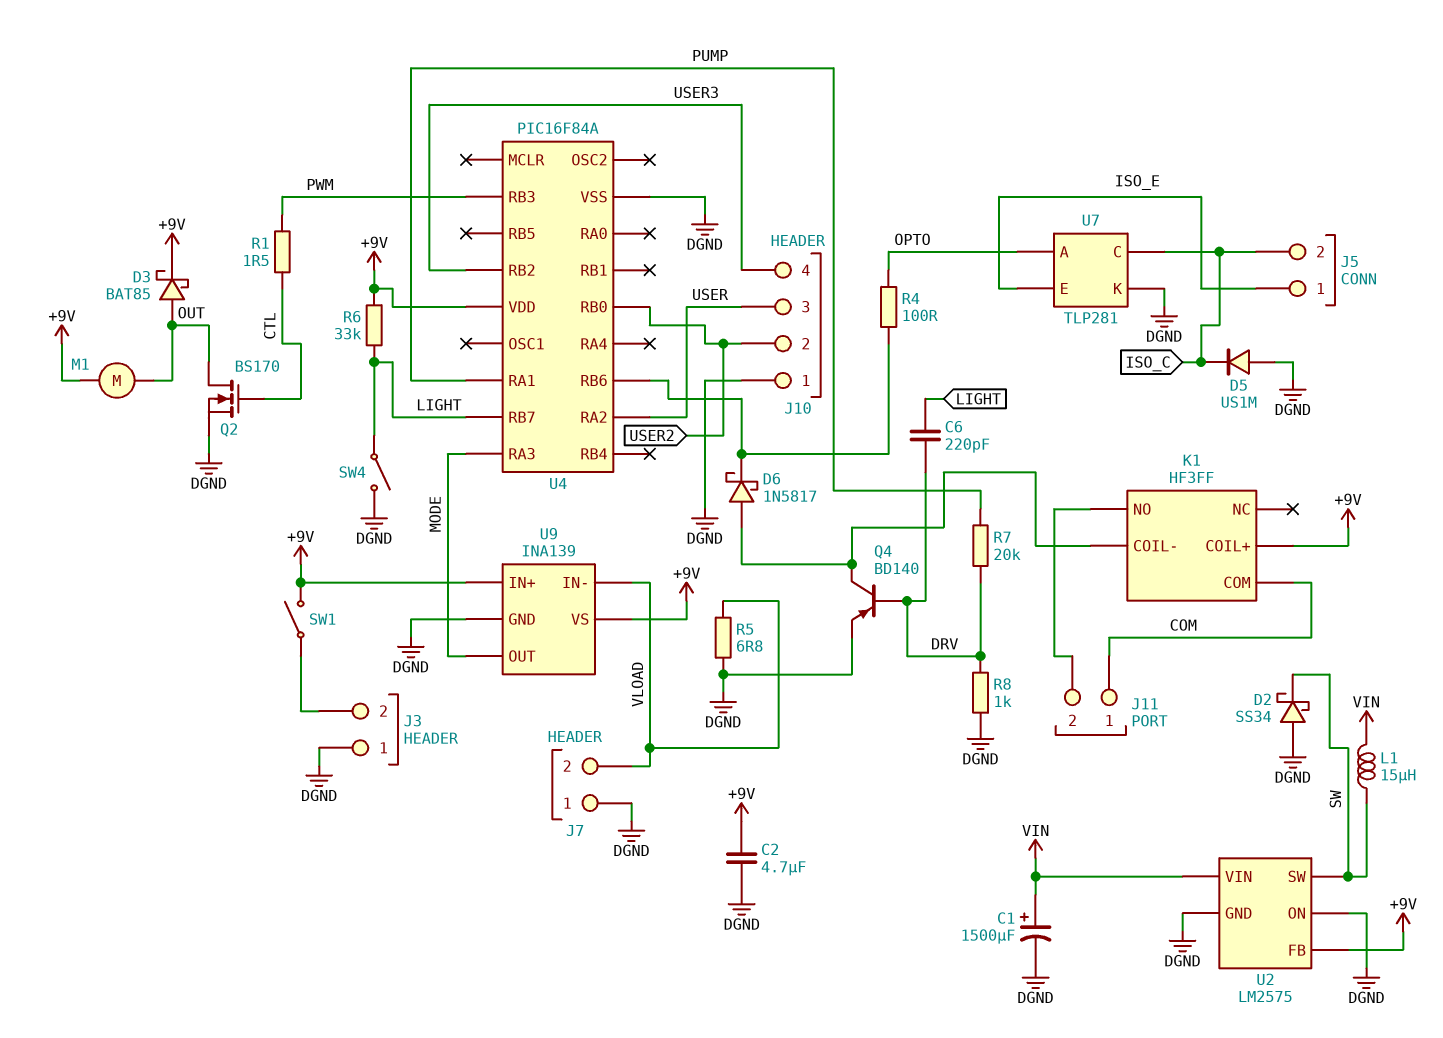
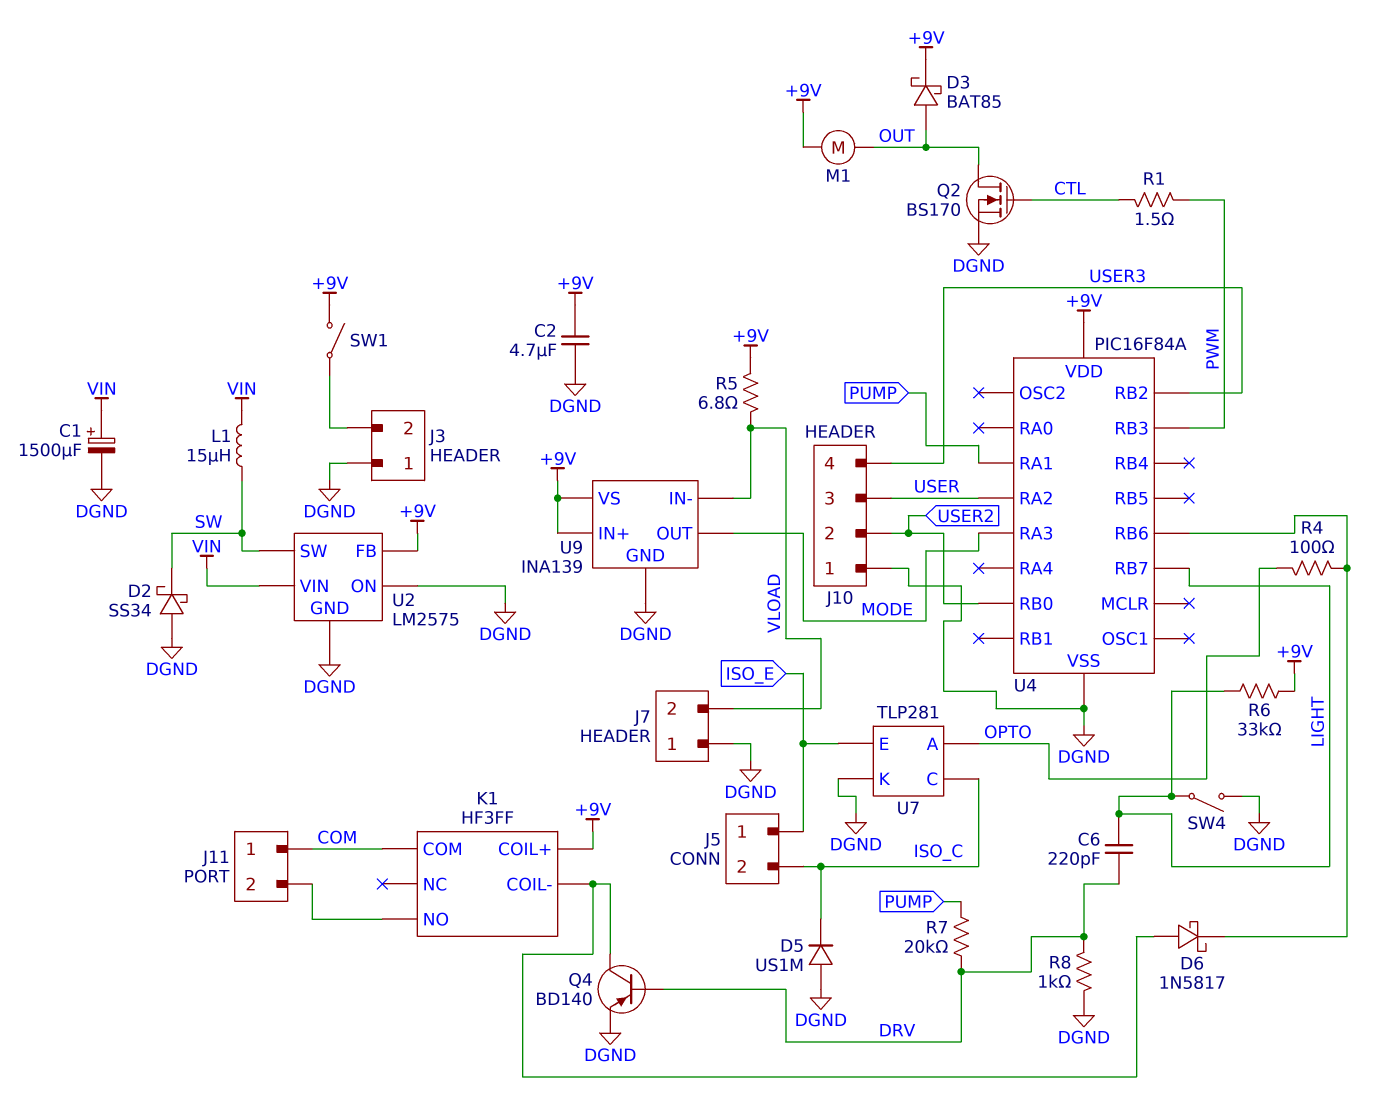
R5: 6.8 (DGND, VLOAD) -> 6.8 (+9V, VLOAD)

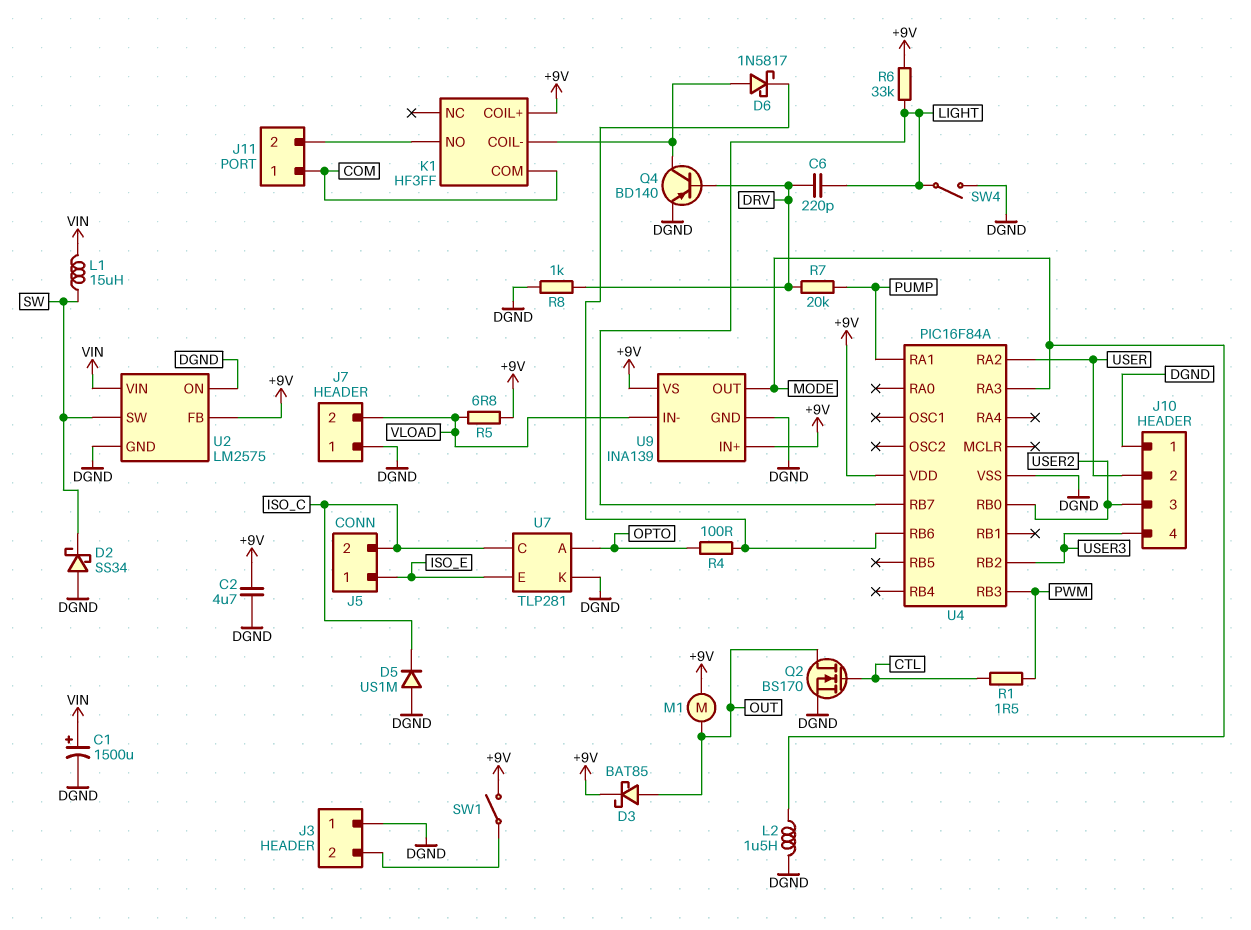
J10 pin 2: USER2 -> USER
J10 pin 3: USER -> USER2
L2: none -> 1.5uH (DGND, MODE)

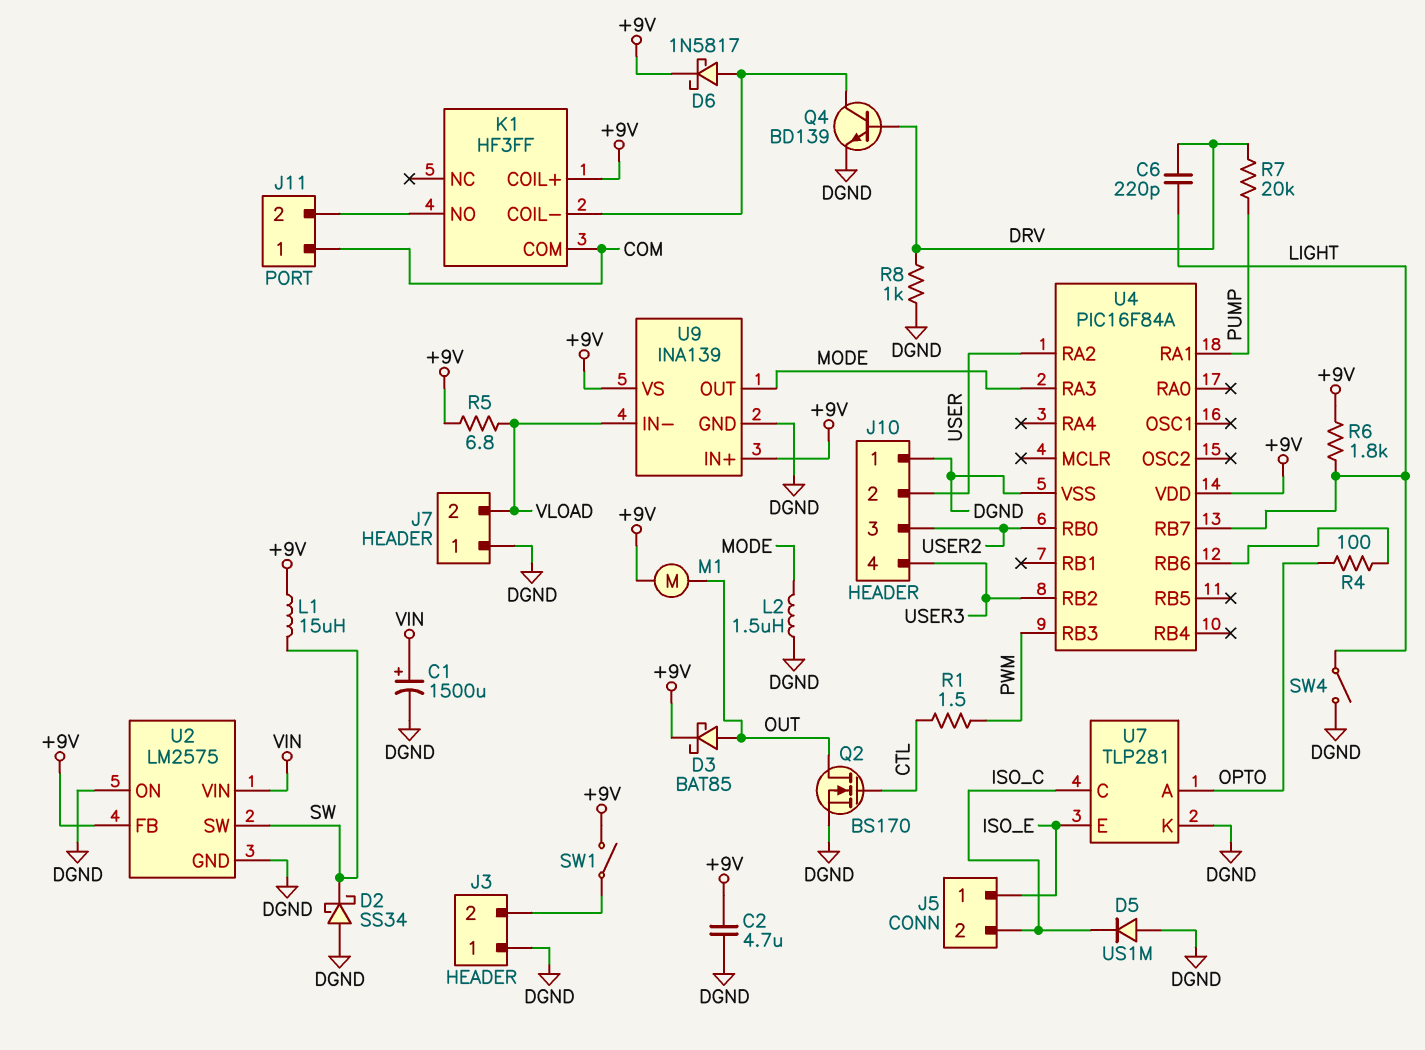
D6: schottky 1N5817 (A K1/COIL-, K U4/RB6) -> schottky 1N5817 (A K1/COIL-, K +9V)
L1: 15uH (SW, VIN) -> 15uH (+9V, SW)
Q4: PNP BD140 (B DRV, C K1/COIL-, E DGND) -> NPN BD139 (B DRV, C K1/COIL-, E DGND)
R6: 33k (+9V, LIGHT) -> 1.8k (+9V, LIGHT)

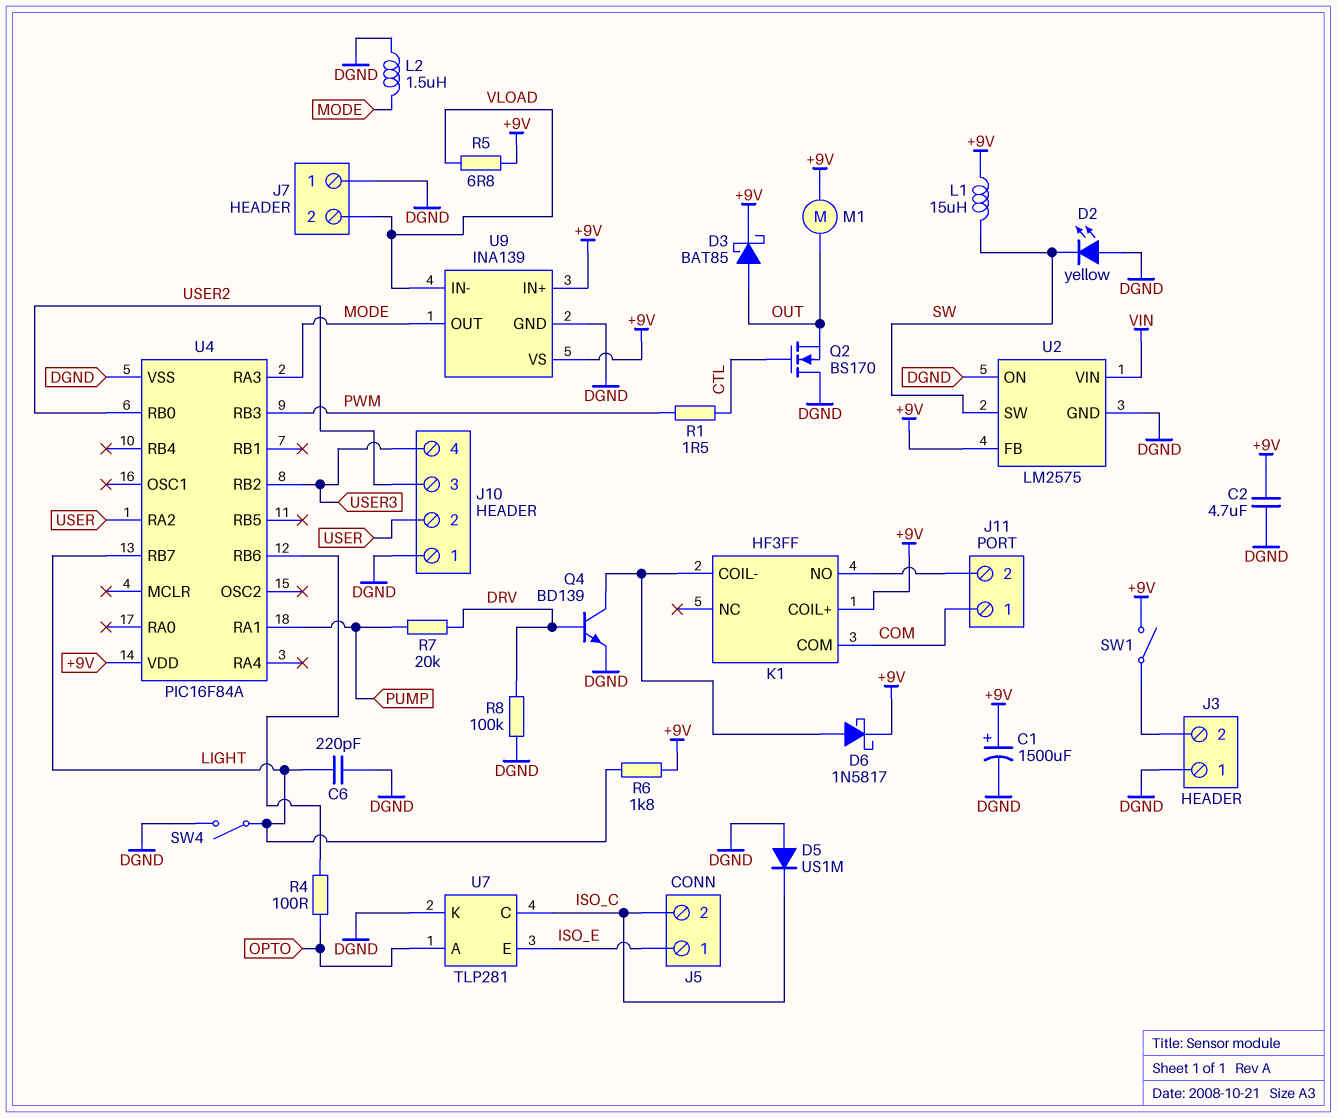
C1: 1500uF (plus VIN, minus DGND) -> 1500uF (plus +9V, minus DGND)
C6: 220pF (DRV, LIGHT) -> 220pF (DGND, LIGHT)
D2: schottky SS34 (A DGND, K SW) -> LED yellow (A DGND, K SW)
Q2: NMOS BS170 (G CTL, D OUT, S DGND) -> NMOS BS170 (G CTL, D DGND, S OUT)
R8: 1k (DGND, DRV) -> 100k (DGND, DRV)

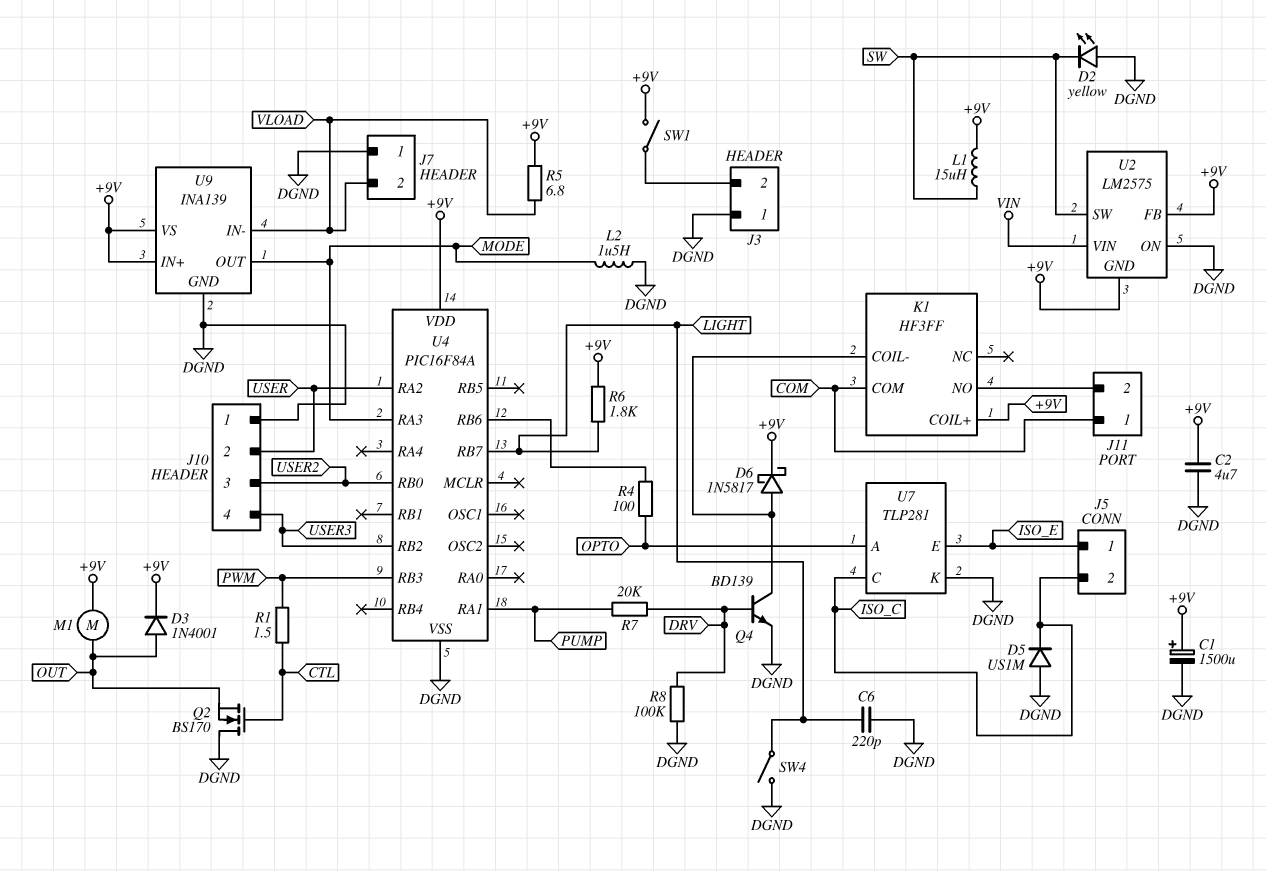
D3: schottky BAT85 (A OUT, K +9V) -> diode 1N4001 (A OUT, K +9V)
U2 pin GND: DGND -> +9V

